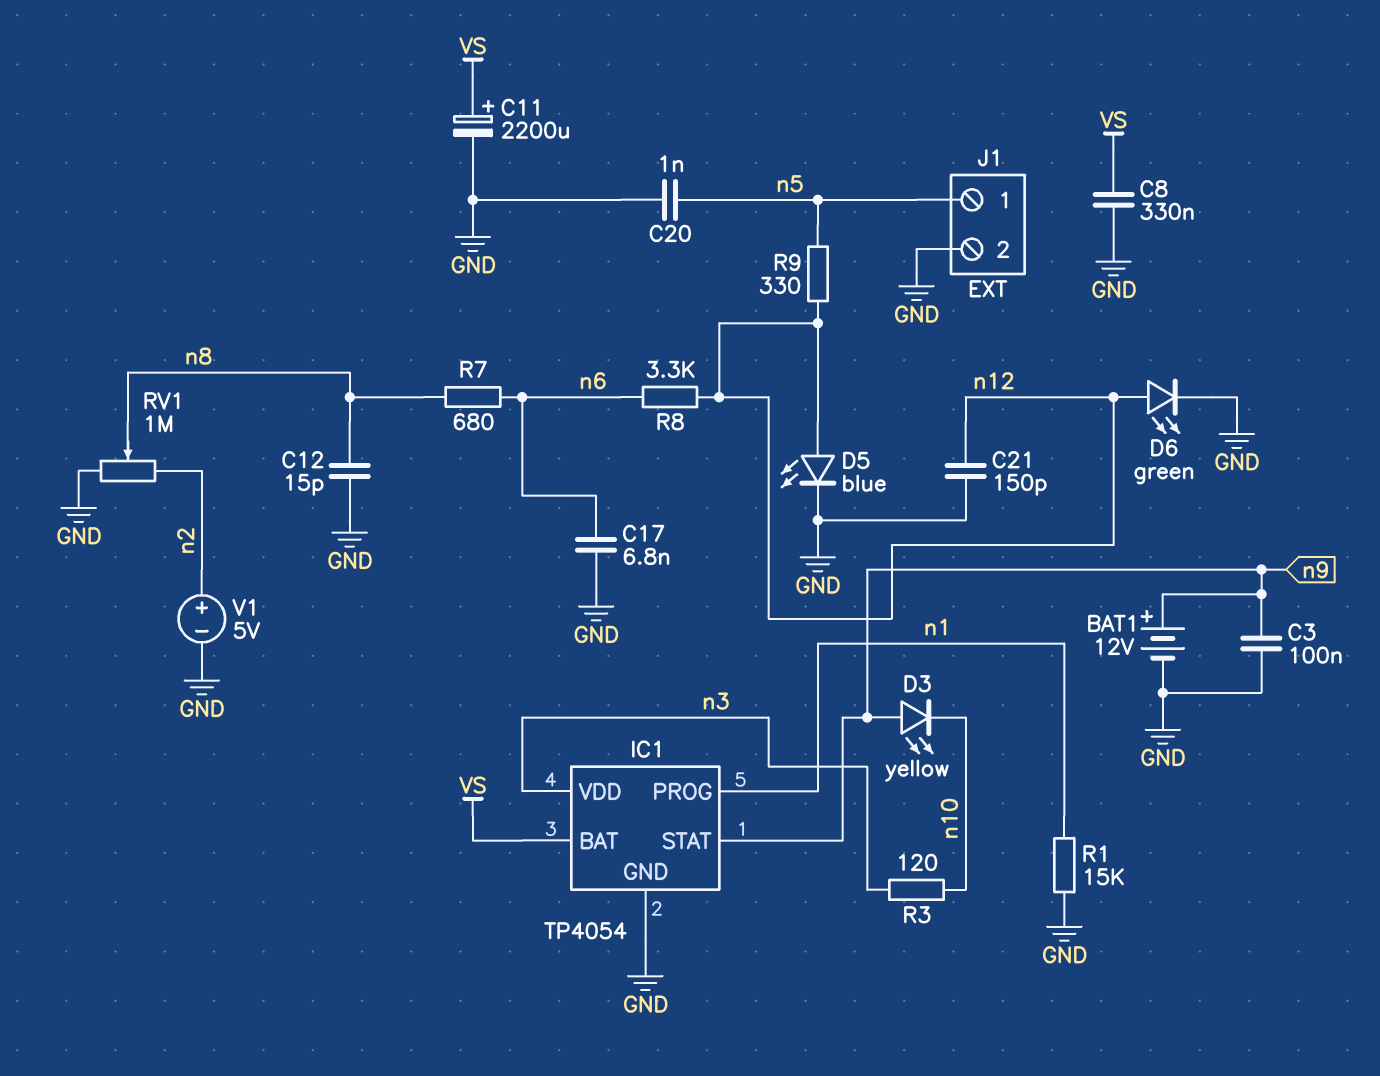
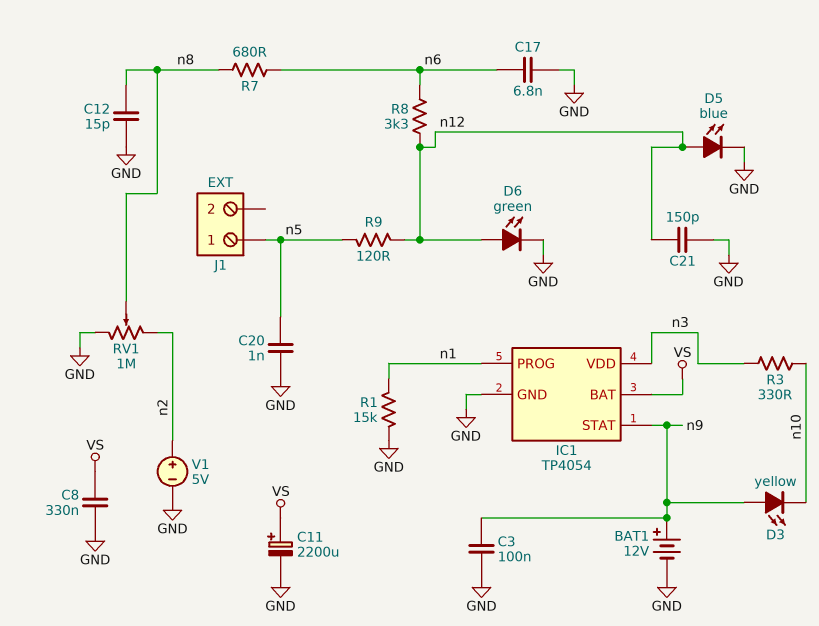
J1 pin 2: GND -> none
R3: 120 (n3, n10) -> 330 (n3, n10)
R9: 330 (n5, n12) -> 120 (n5, n12)

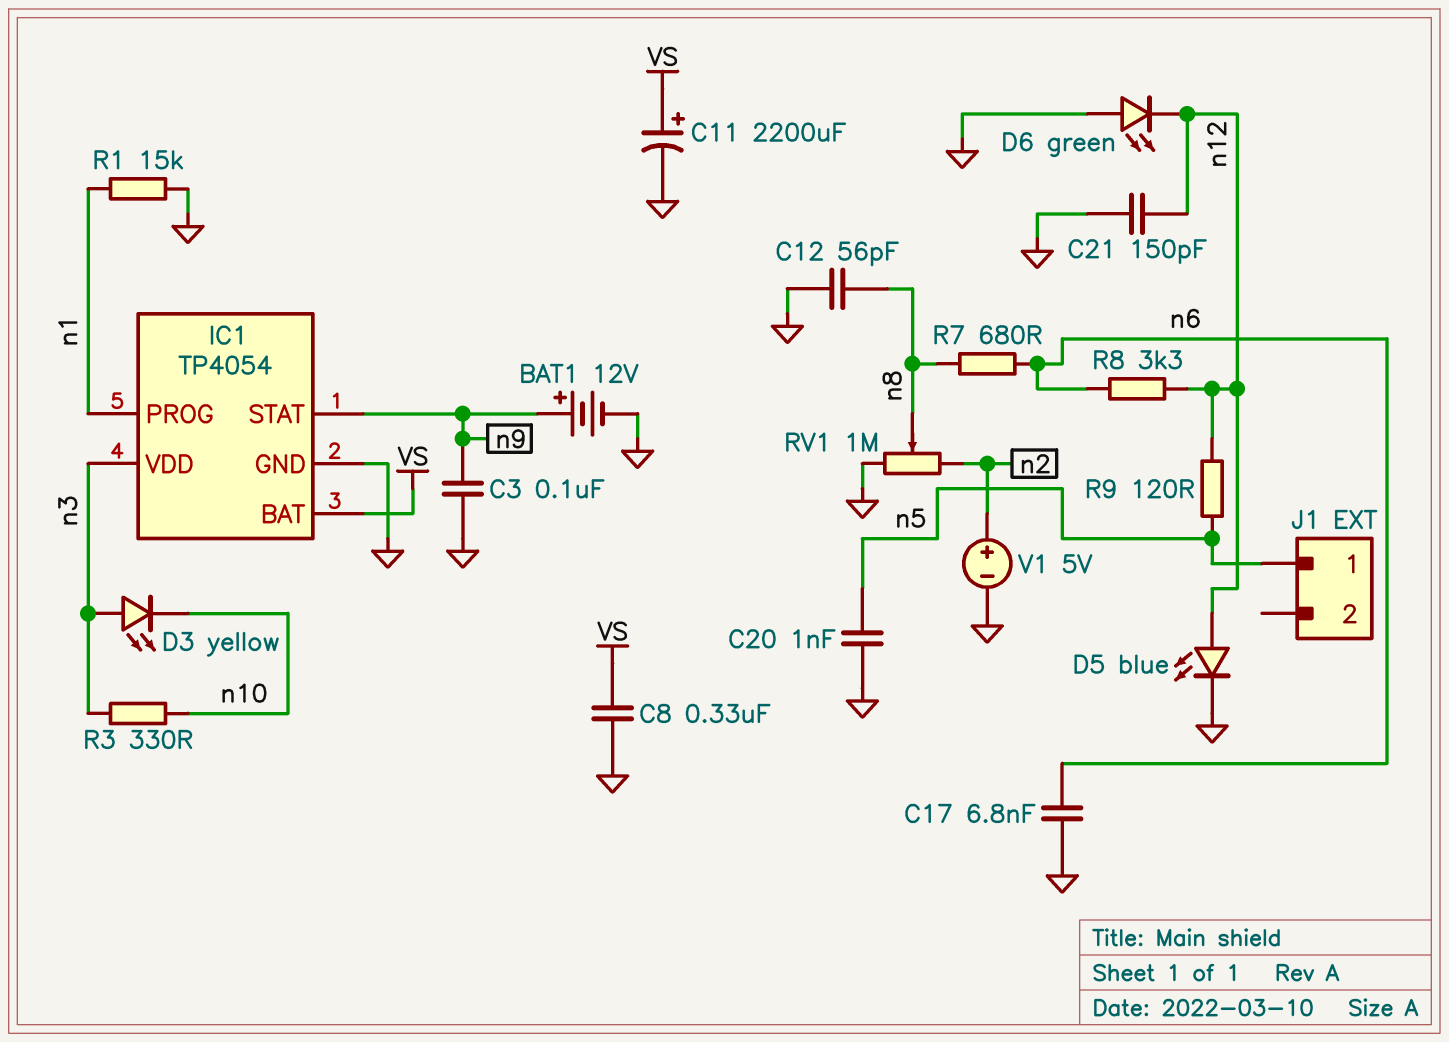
C12: 15pF (GND, n8) -> 56pF (GND, n8)
D3: LED yellow (A n9, K n10) -> LED yellow (A n3, K n10)
D6: LED green (A n12, K GND) -> LED green (A GND, K n12)

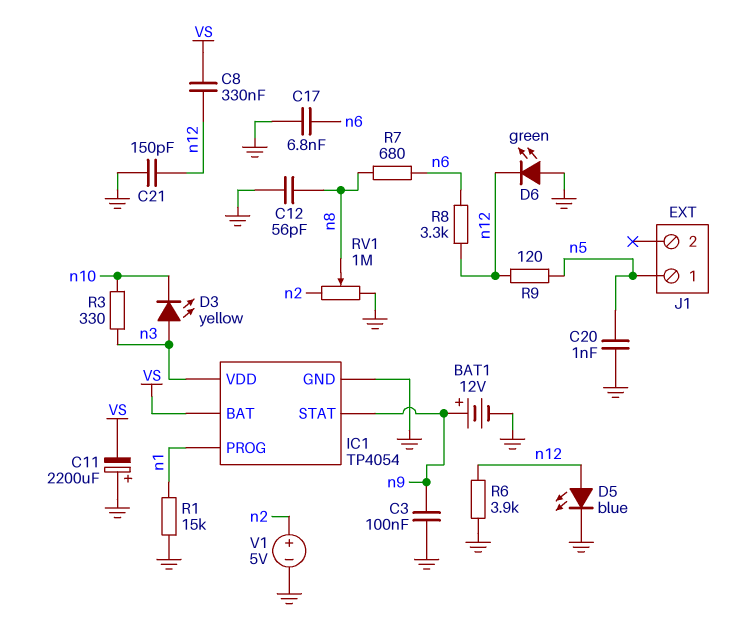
C8: 330nF (GND, VS) -> 330nF (VS, n12)
C11: 2200uF (plus VS, minus GND) -> 2200uF (plus GND, minus VS)
R6: none -> 3.9k (GND, n12)

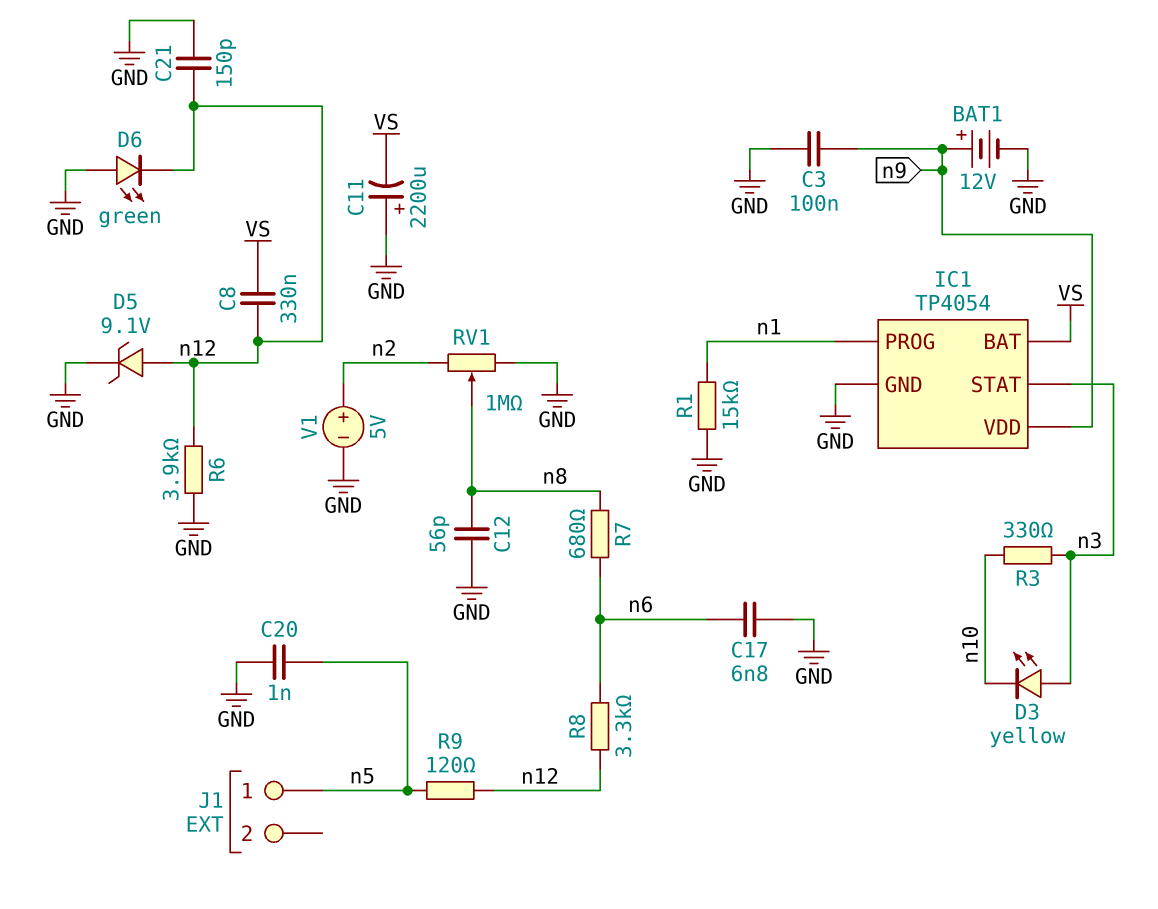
D5: LED blue (A n12, K GND) -> zener 9.1V (A n12, K GND)
IC1 pin STAT: n9 -> n3
IC1 pin VDD: n3 -> n9

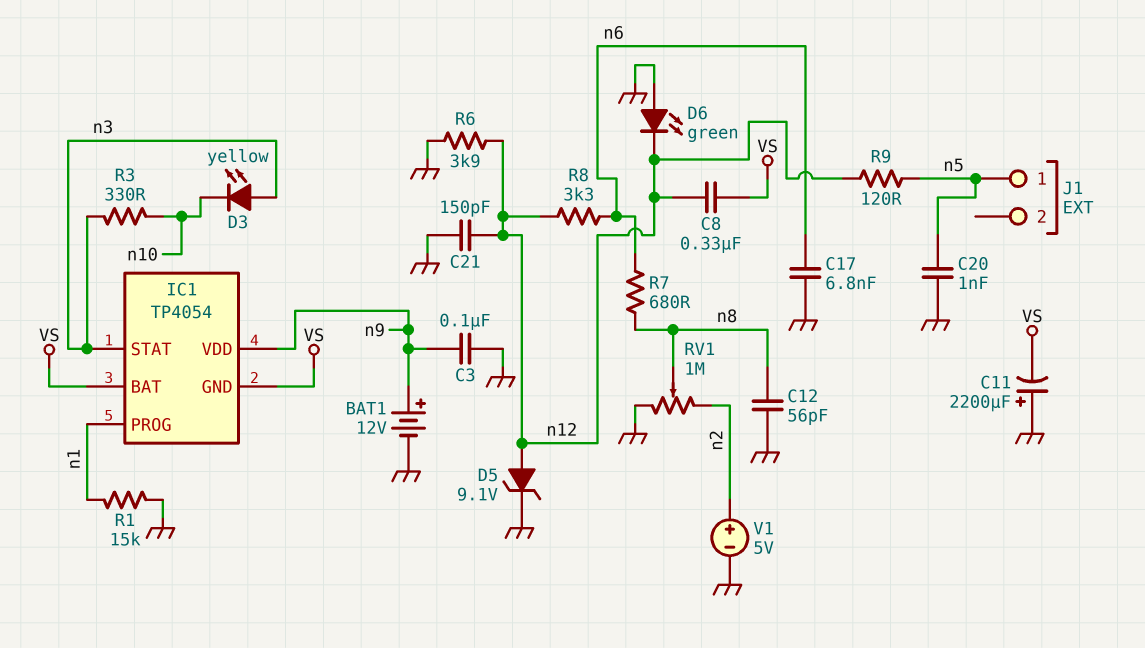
IC1 pin GND: GND -> VS

